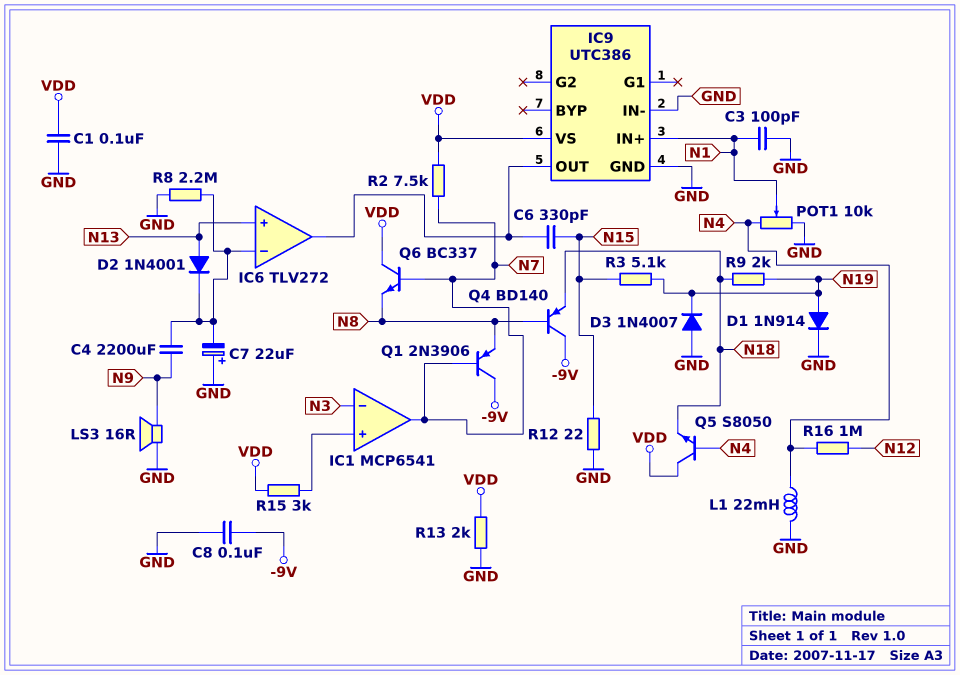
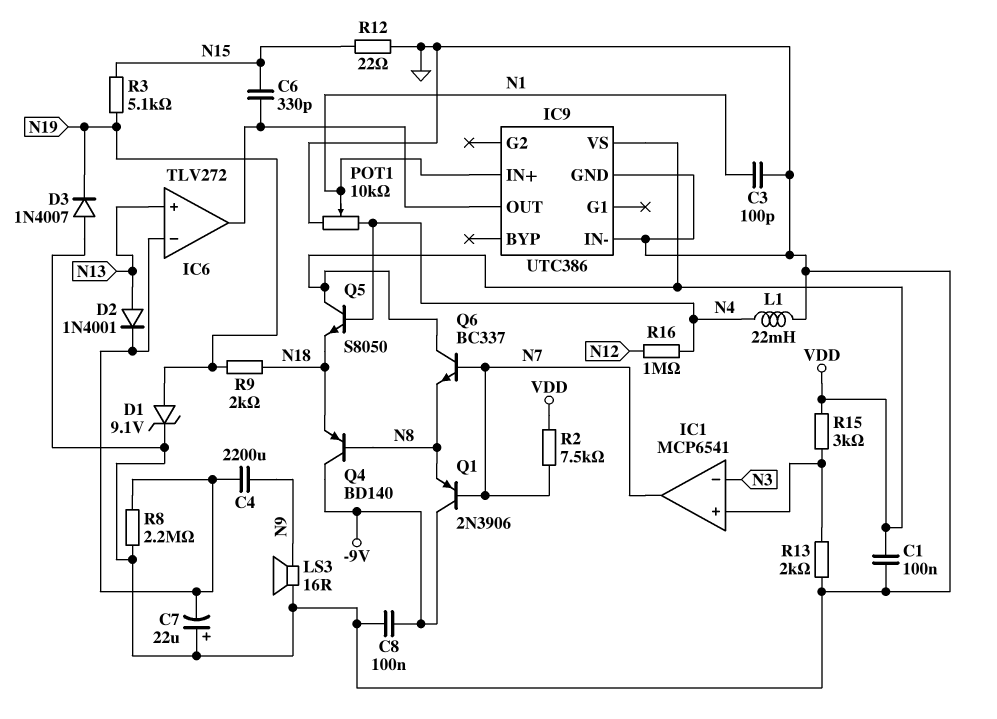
D1: diode 1N914 (A N19, K GND) -> zener 9.1V (A N19, K GND)
R13: 2k (GND, VDD) -> 2k (GND, IC1/in+)

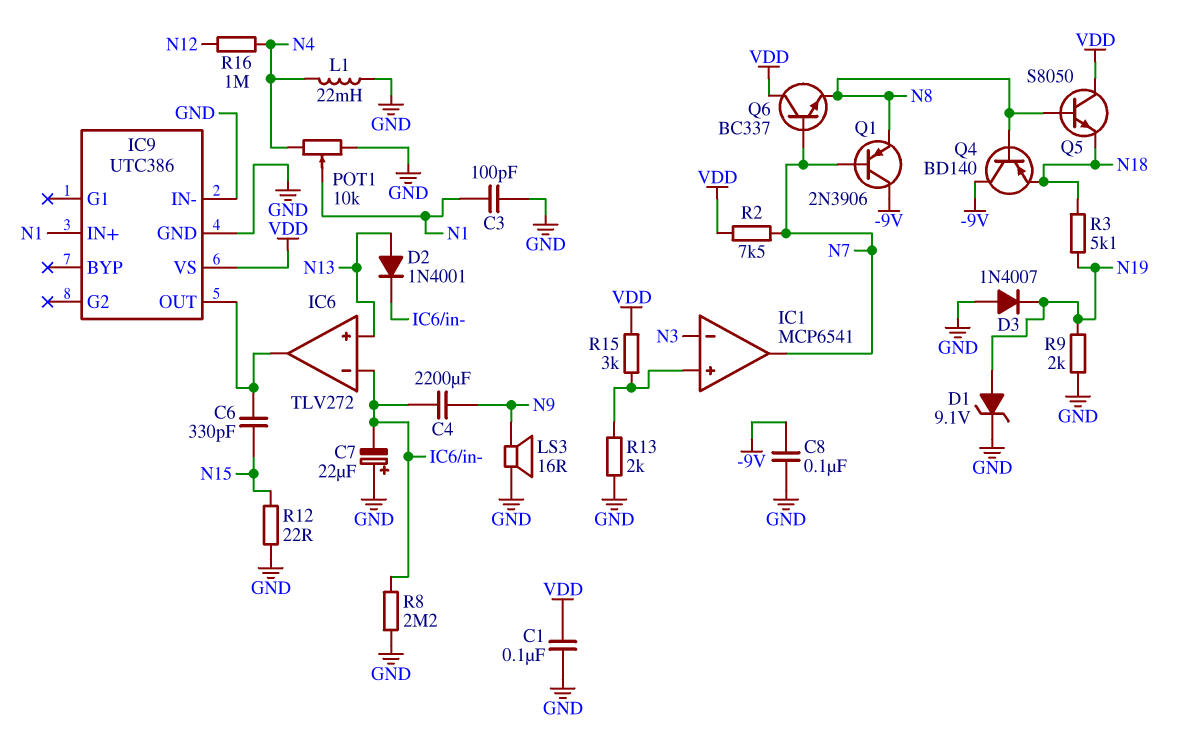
Q5: NPN S8050 (B N4, C VDD, E N18) -> NPN S8050 (B N8, C VDD, E N18)
R3: 5.1k (N15, N19) -> 5.1k (N18, N19)
R9: 2k (N18, N19) -> 2k (GND, N19)

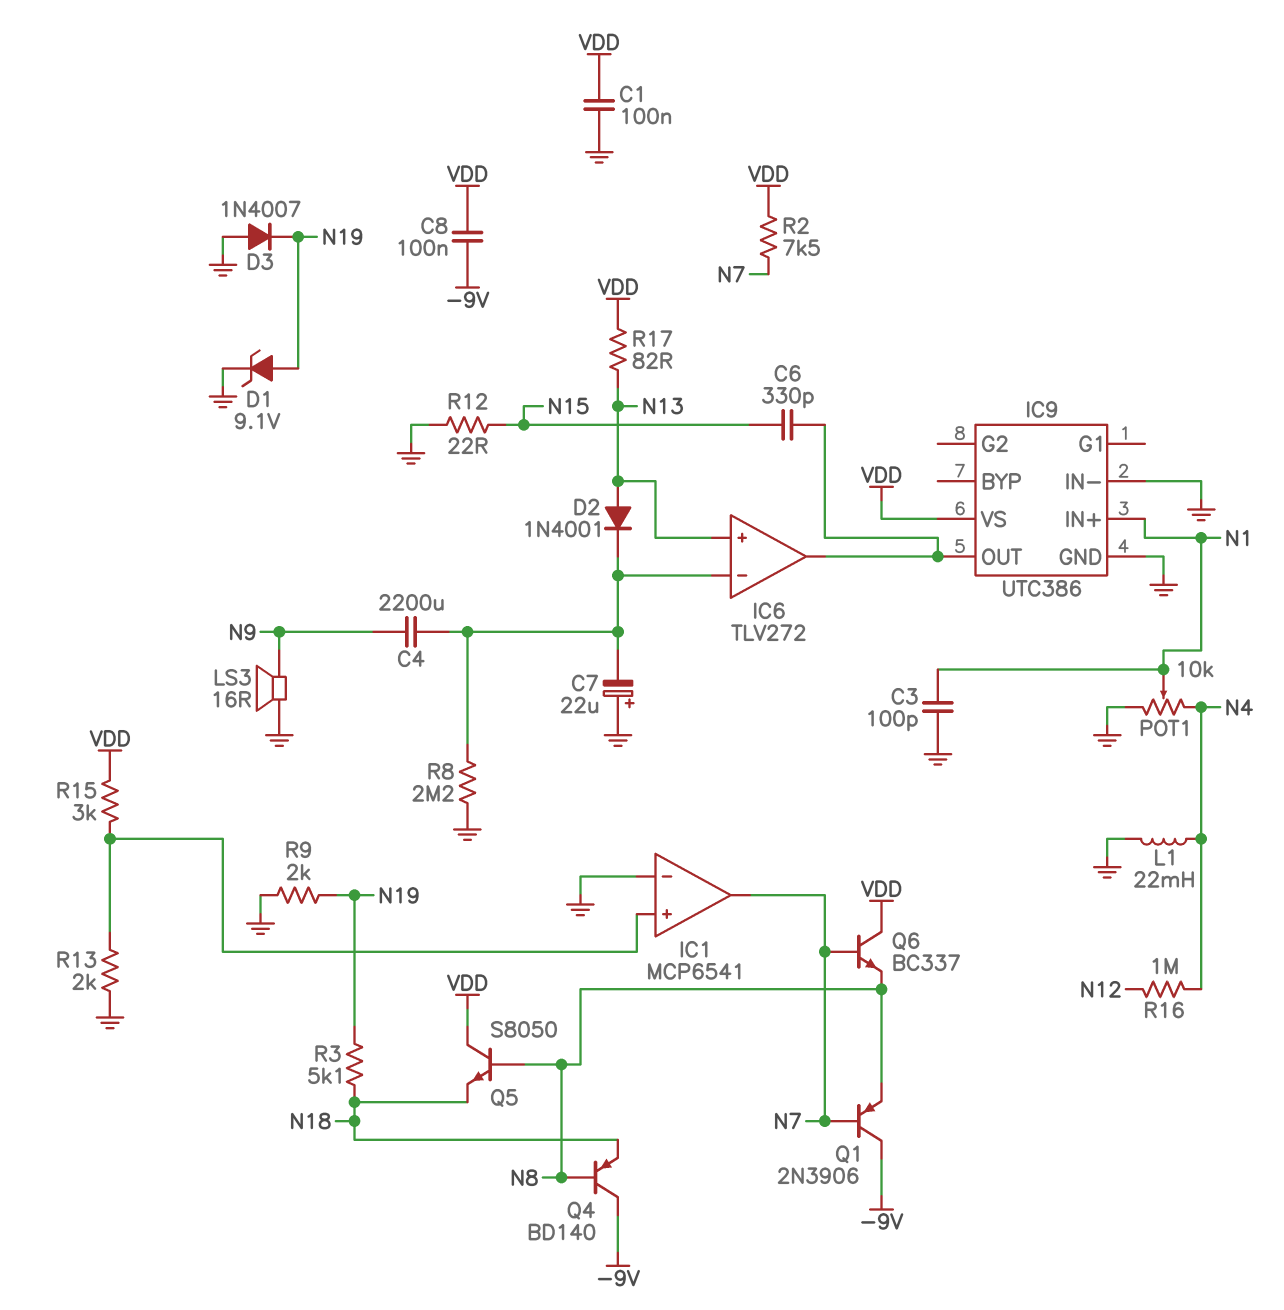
C8: 100nF (-9V, GND) -> 100nF (-9V, VDD)
IC1 pin in-: N3 -> GND
R17: none -> 82 (N13, VDD)

